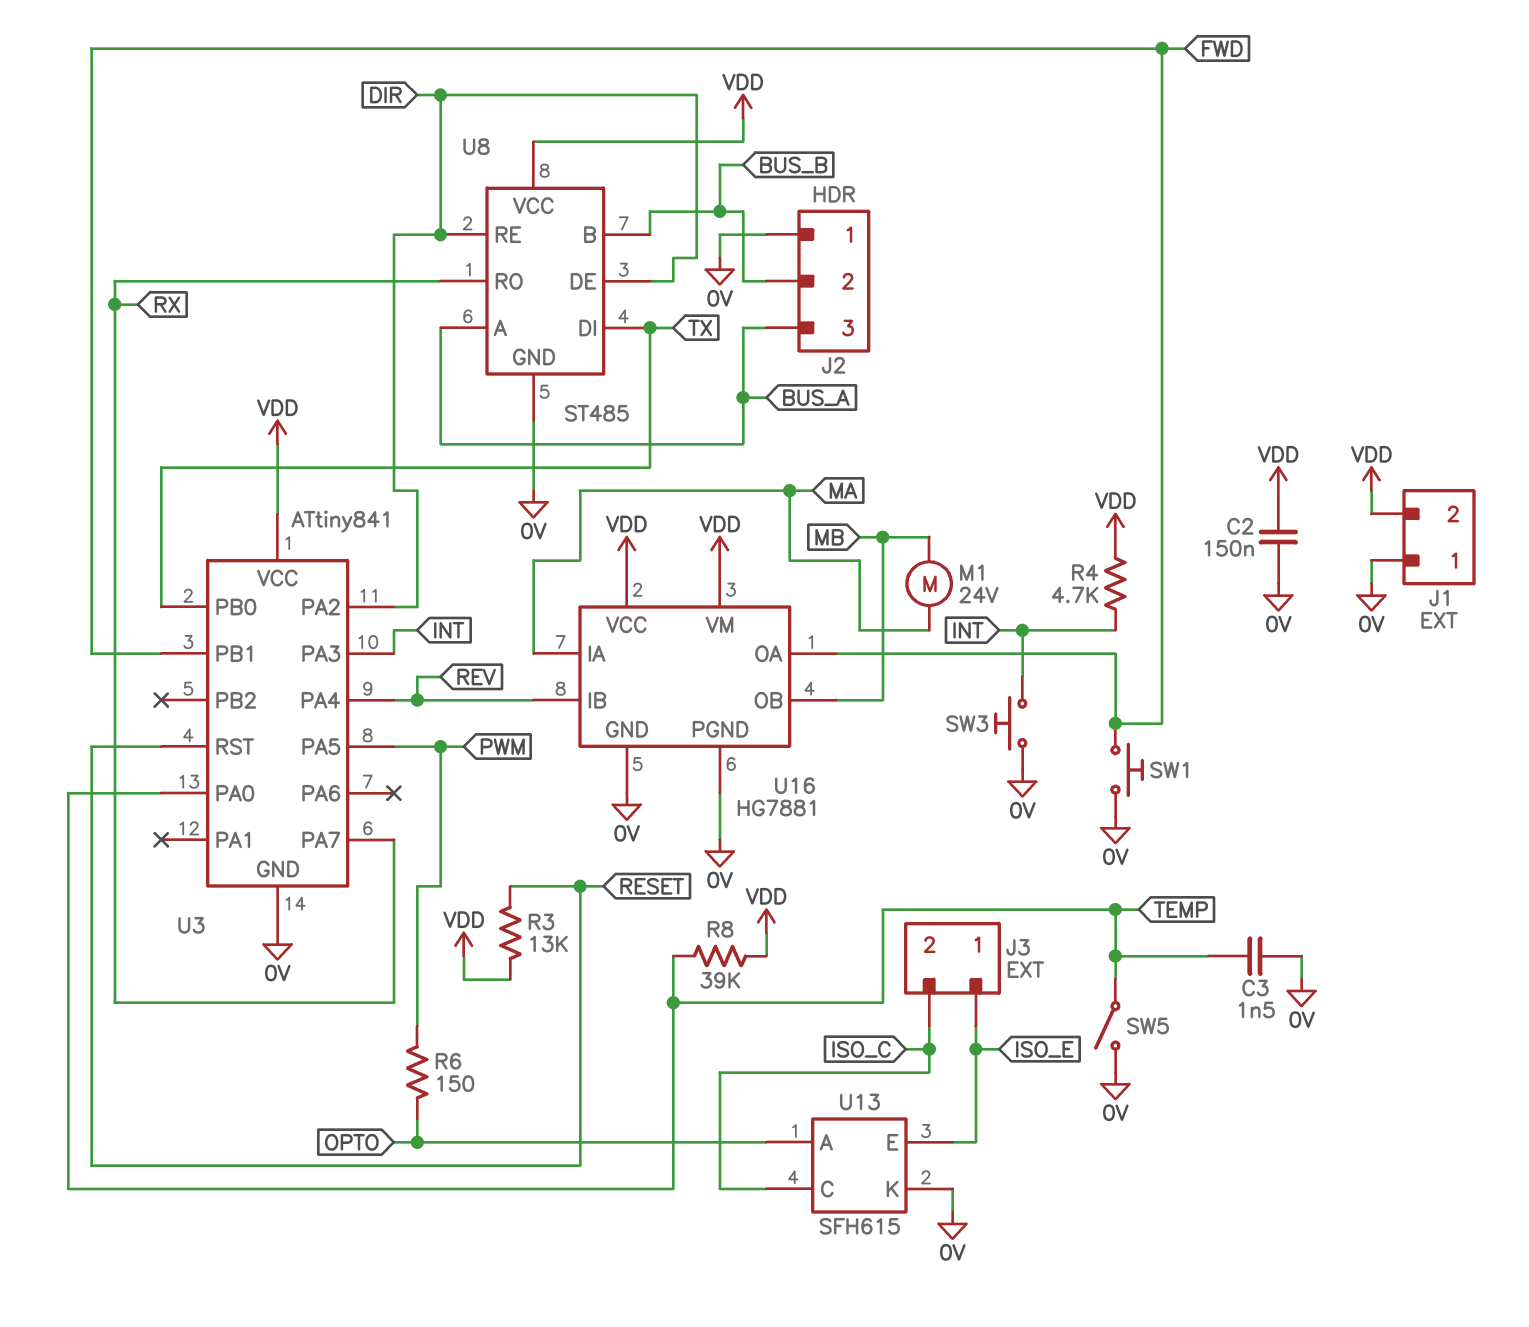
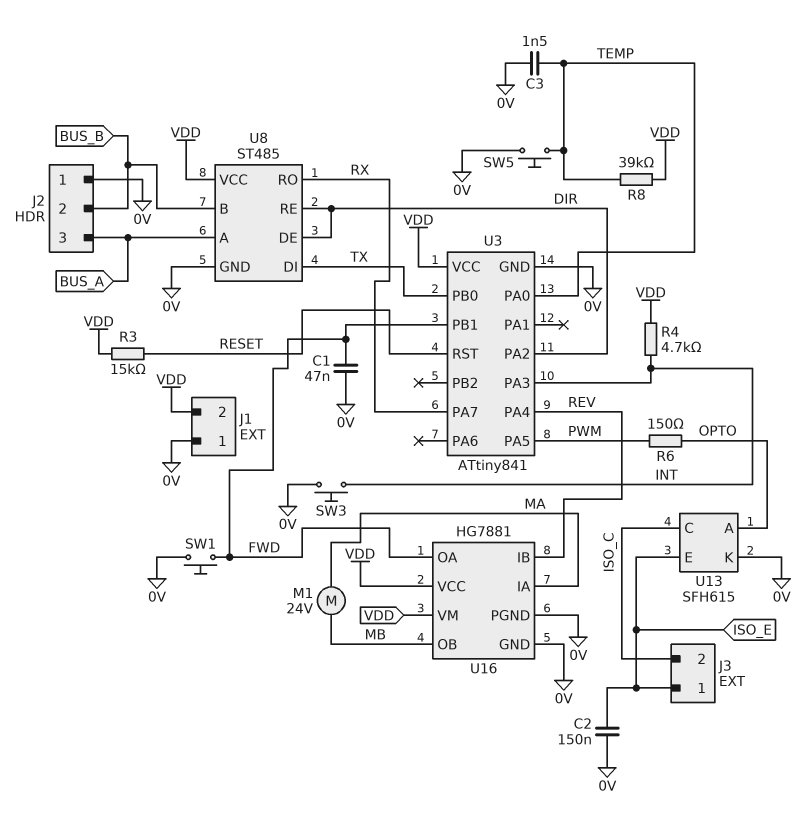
C1: none -> 47nF (0V, FWD)
C2: 150nF (0V, VDD) -> 150nF (0V, ISO_E)
R3: 13k (RESET, VDD) -> 15k (RESET, VDD)
SW5: switch (0V, TEMP) -> button (0V, TEMP)

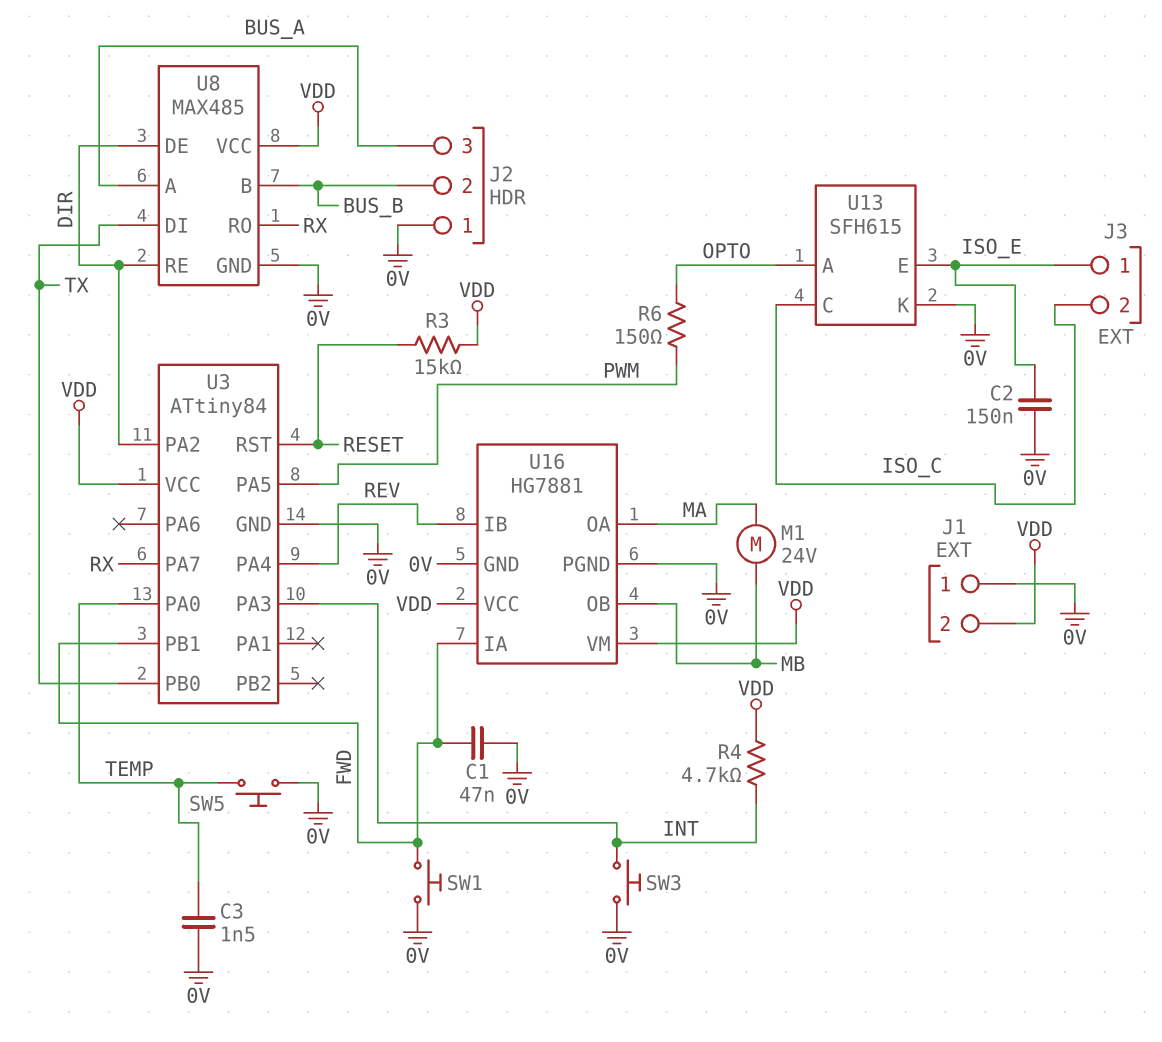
R8: 39k (TEMP, VDD) -> none
U3: ATtiny841 -> ATtiny84
U8: ST485 -> MAX485
U16 pin IA: MA -> FWD
U16 pin OA: FWD -> MA

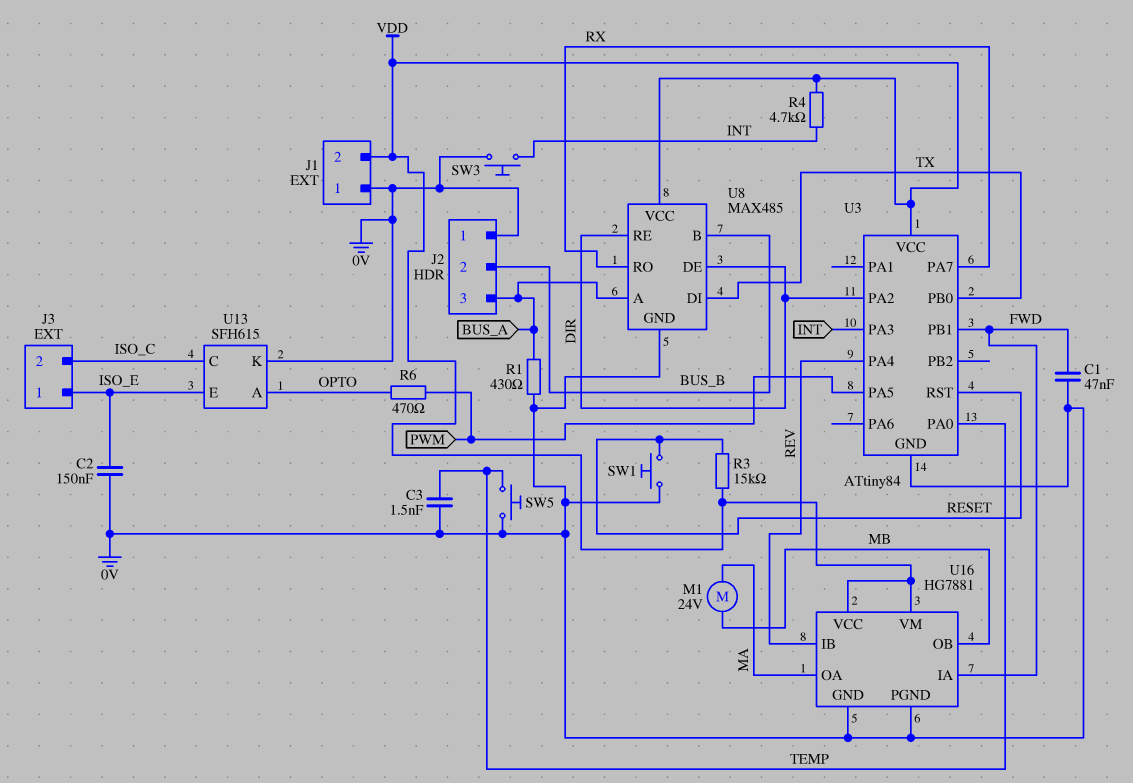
R1: none -> 430 (0V, BUS_A)
R6: 150 (OPTO, PWM) -> 470 (OPTO, PWM)
SW1: button (0V, FWD) -> button (0V, RESET)

